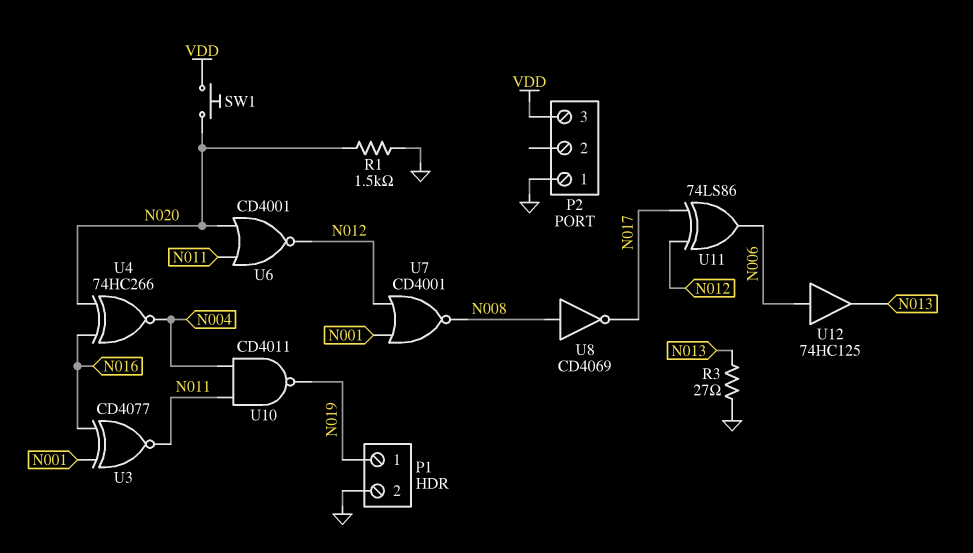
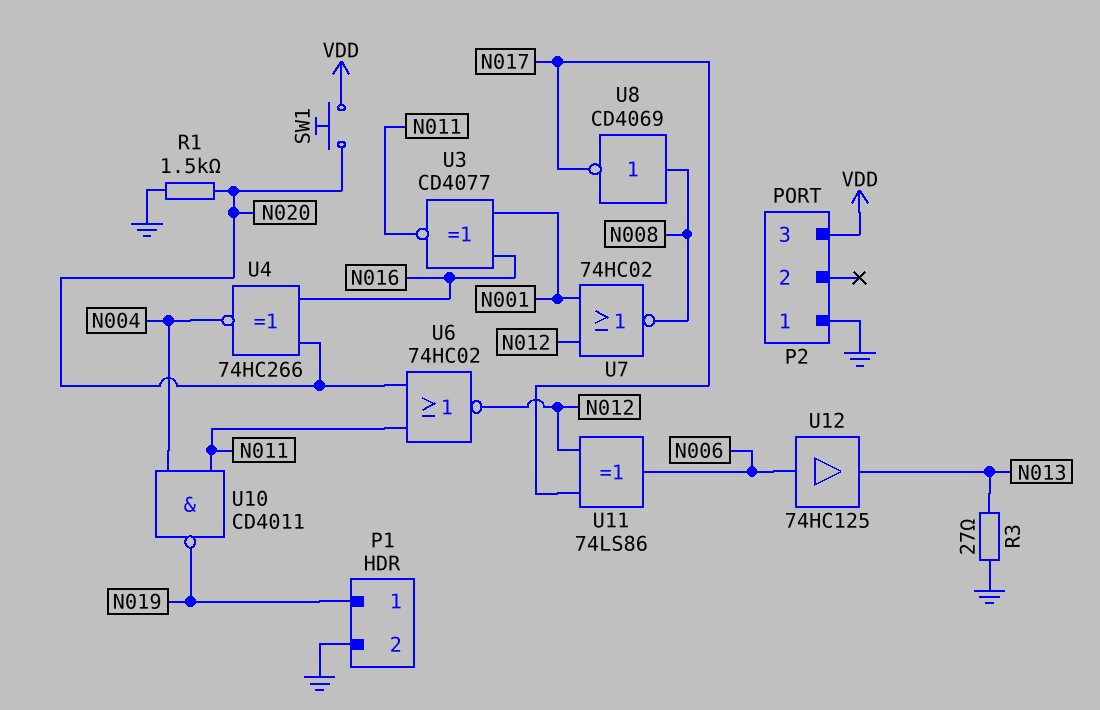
U6: NOR CD4001 (in N011, in N020, out N012) -> NOR 74HC02 (in N011, in N020, out N012)
U7: NOR CD4001 (in N001, in N012, out N008) -> NOR 74HC02 (in N001, in N012, out N008)

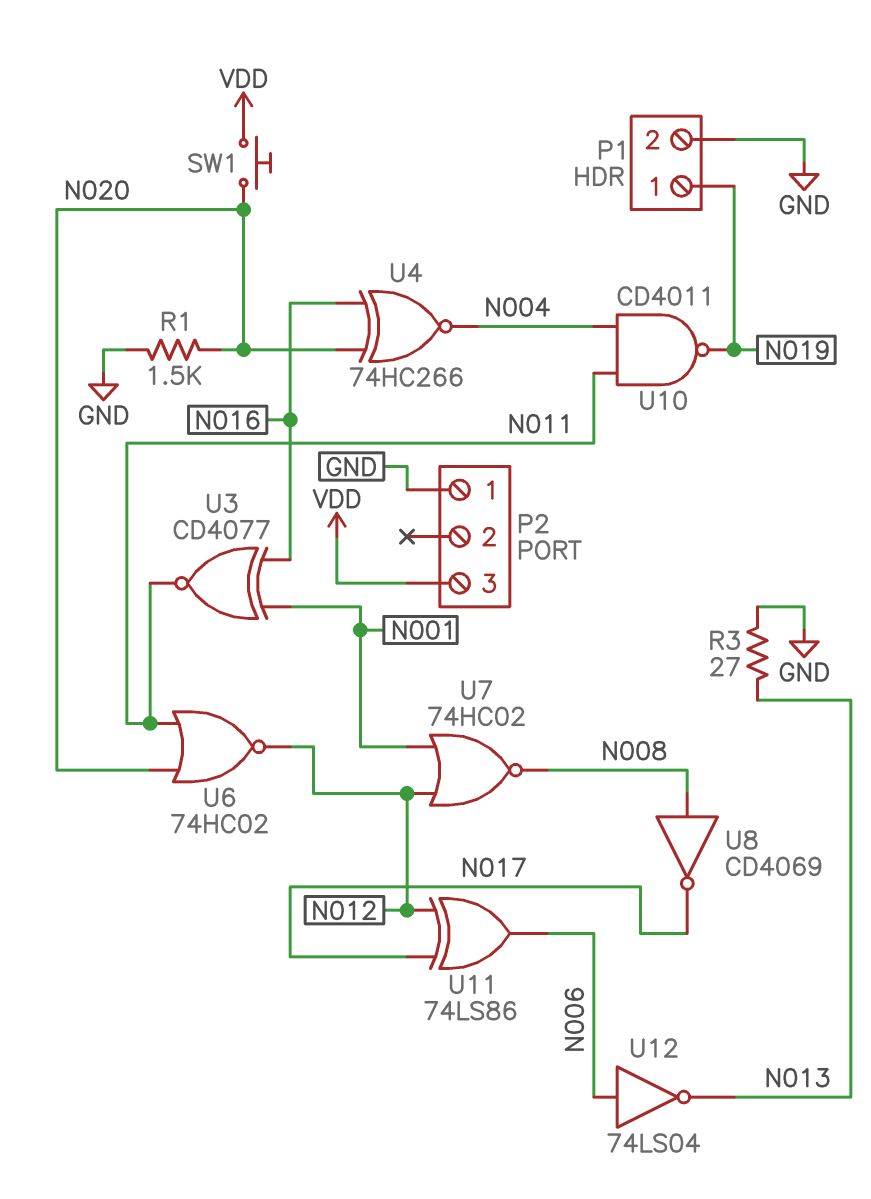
U12: buffer 74HC125 (in N006, out N013) -> NOT 74LS04 (in N006, out N013)

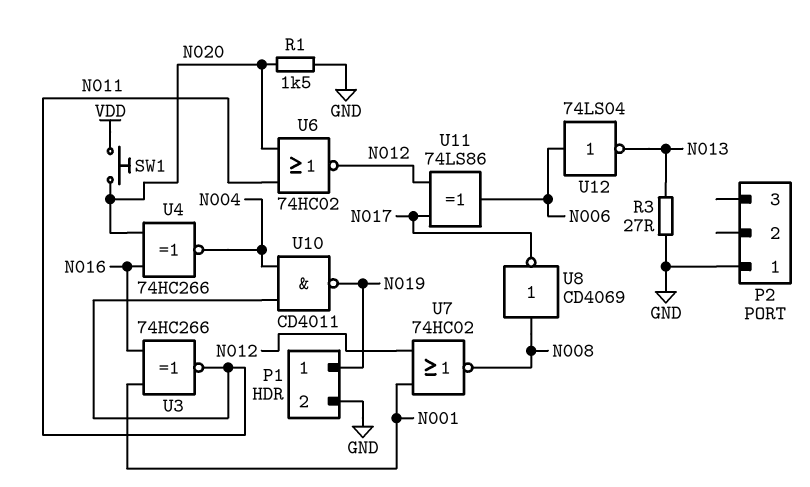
P2 pin 3: VDD -> none
U3: XNOR CD4077 (in N001, in N016, out N011) -> XNOR 74HC266 (in N001, in N016, out N011)

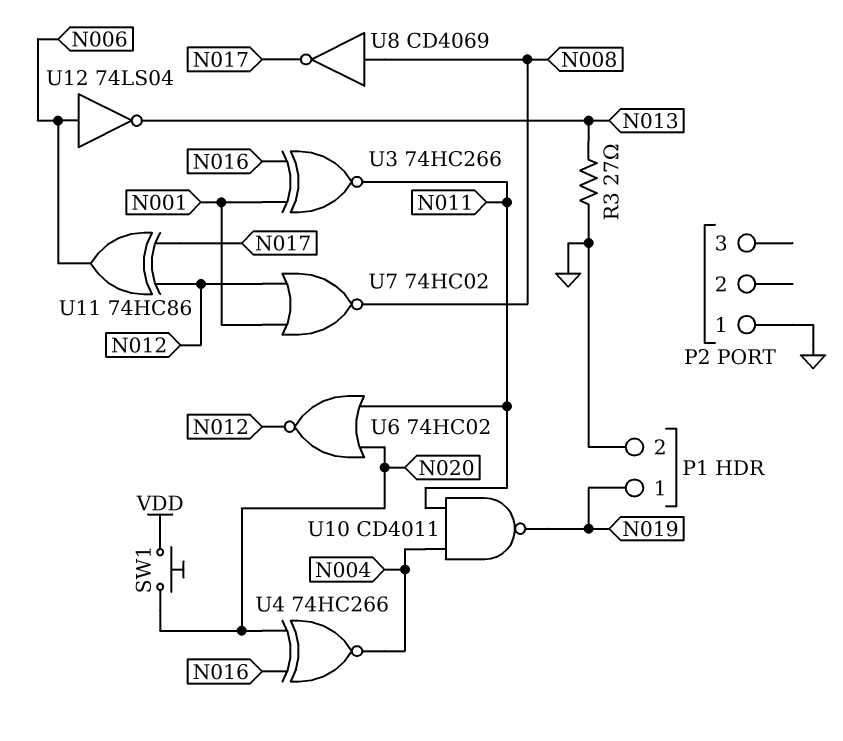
R1: 1.5k (GND, N020) -> none
U11: XOR 74LS86 (in N012, in N017, out N006) -> XOR 74HC86 (in N012, in N017, out N006)

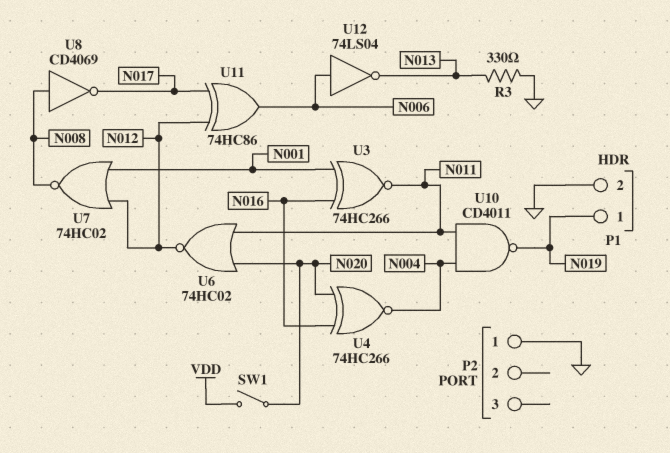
R3: 27 (GND, N013) -> 330 (GND, N013)
SW1: button (N020, VDD) -> switch (N020, VDD)

